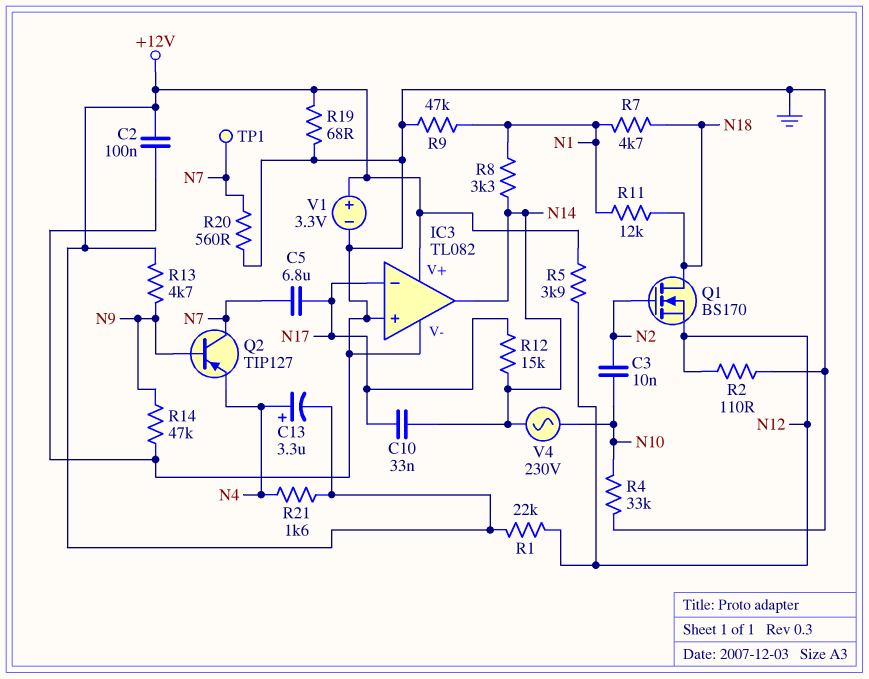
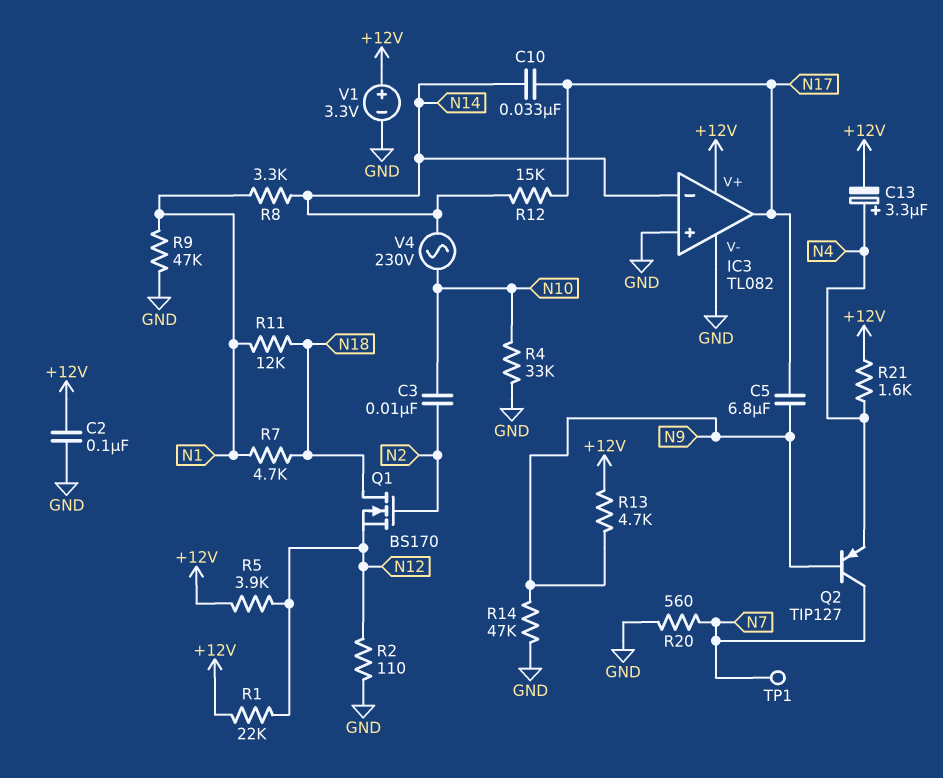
C5: 6.8uF (N7, N17) -> 6.8uF (N9, N17)
IC3 pin in-: N17 -> N14
IC3 pin out: N14 -> N17
R19: 68 (+12V, GND) -> none

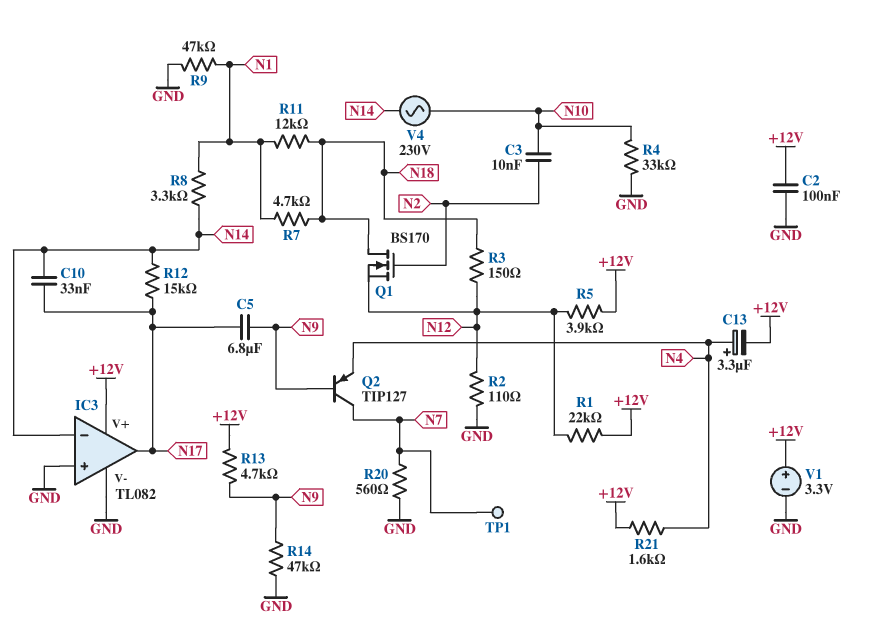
R3: none -> 150 (N12, N18)

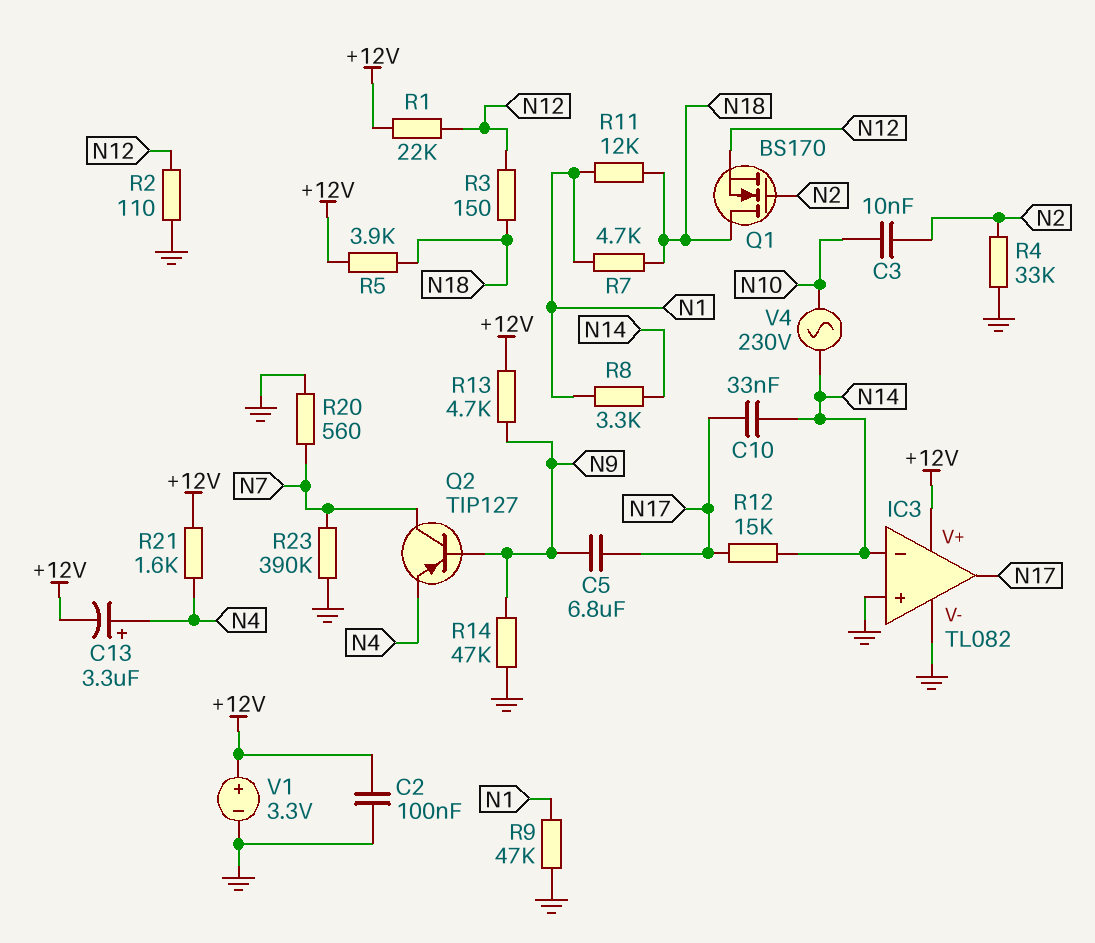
R4: 33k (GND, N10) -> 33k (GND, N2)
R5: 3.9k (+12V, N12) -> 3.9k (+12V, N18)
R23: none -> 390k (GND, N7)
TP1: test point (N7) -> none

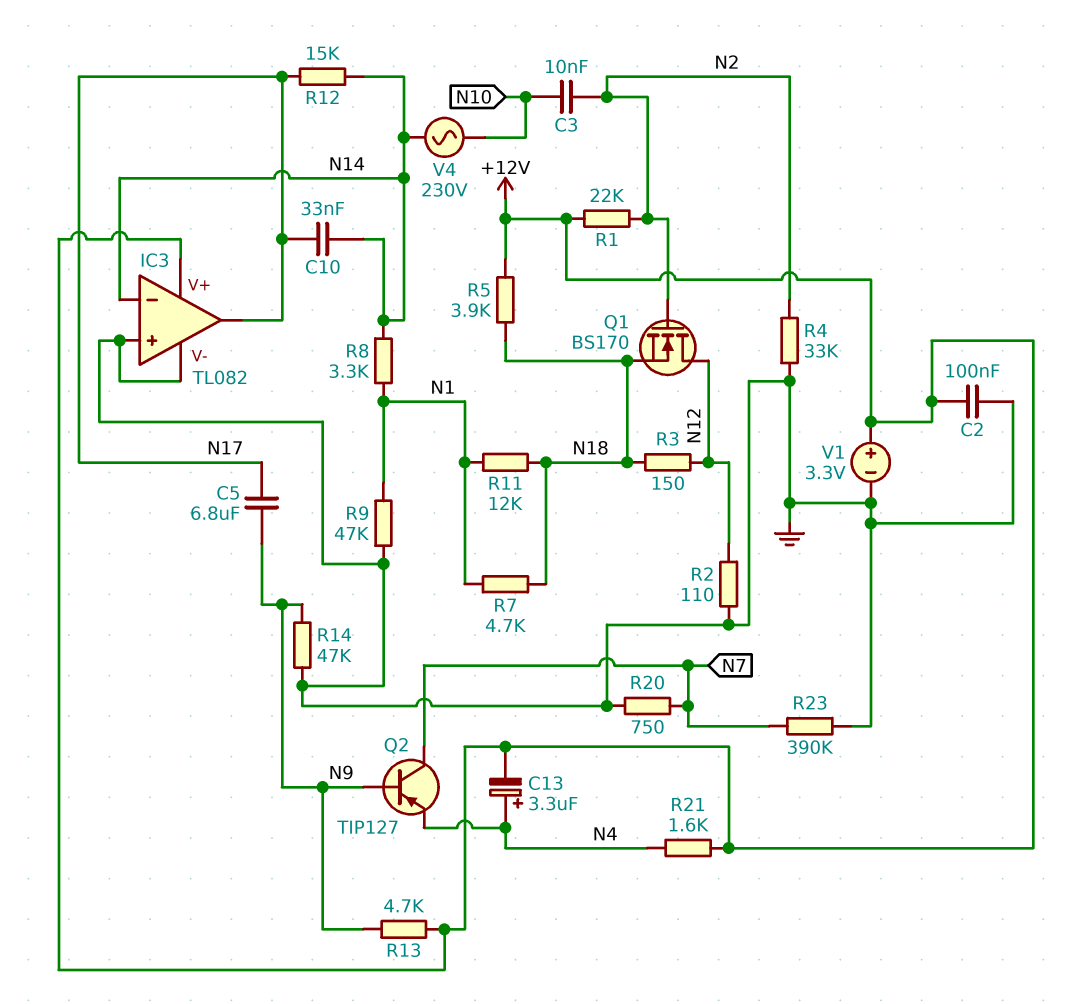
Q1: NMOS BS170 (G N2, D N18, S N12) -> NMOS BS170 (G N2, D N12, S N18)
R1: 22k (+12V, N12) -> 22k (+12V, N2)
R20: 560 (GND, N7) -> 750 (GND, N7)

